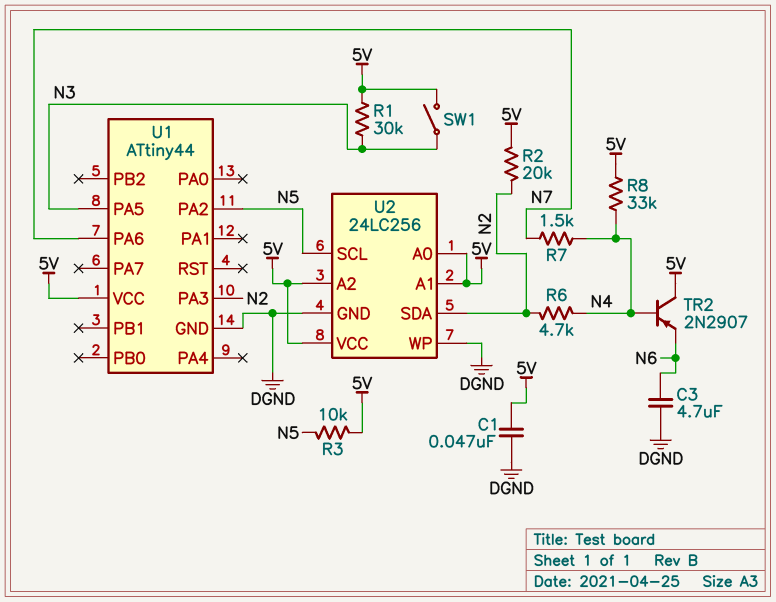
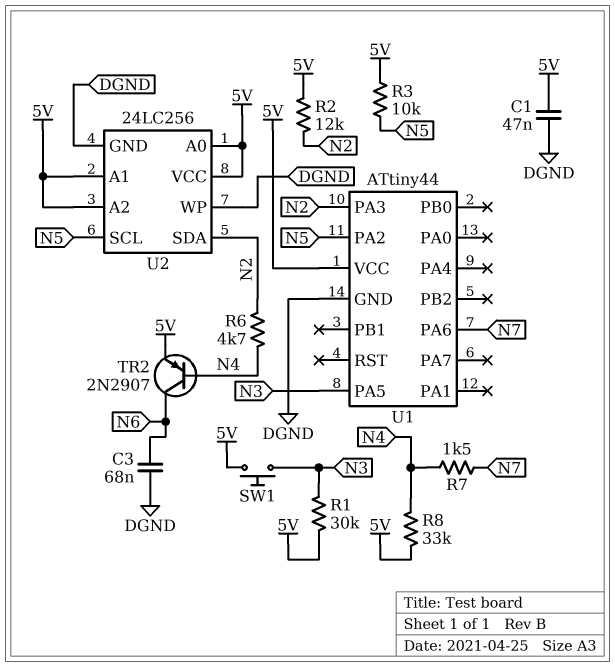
C3: 4.7uF (DGND, N6) -> 68nF (DGND, N6)
R2: 20k (5V, N2) -> 12k (5V, N2)
SW1: switch (5V, N3) -> button (5V, N3)
TR2: PNP 2N2907 (B N4, C 5V, E N6) -> PNP 2N2907 (B N4, C N6, E 5V)

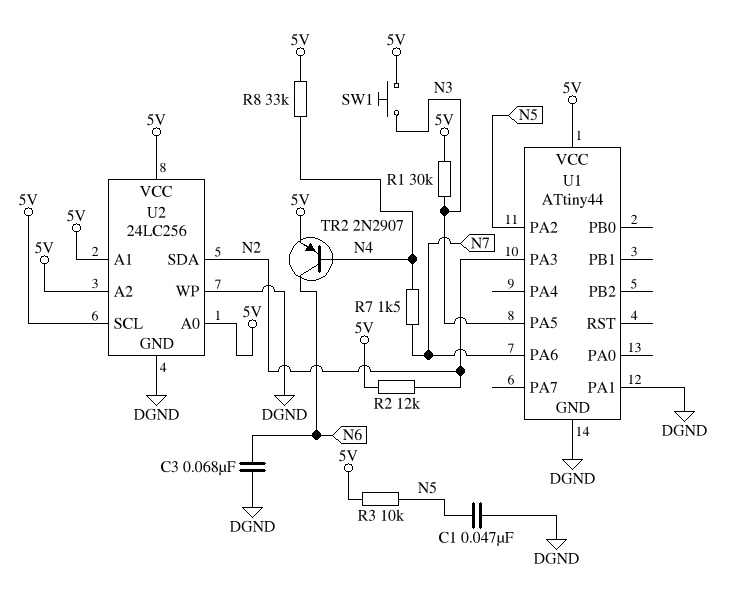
C1: 47nF (5V, DGND) -> 47nF (DGND, N5)
R6: 4.7k (N2, N4) -> none
U1 pin PA1: none -> DGND
U2 pin SCL: N5 -> 5V

